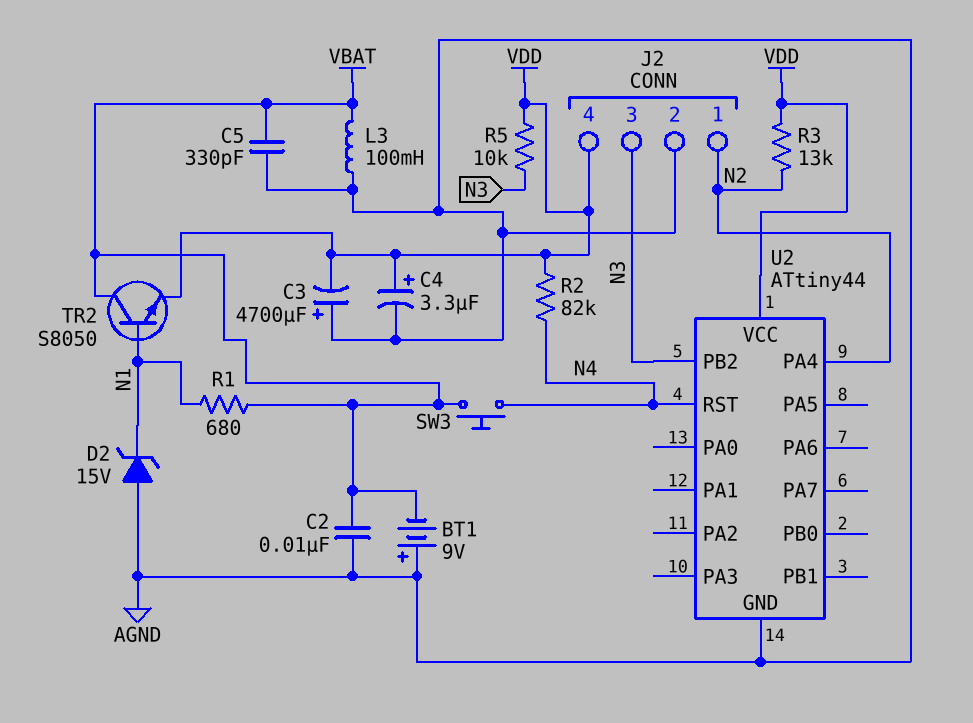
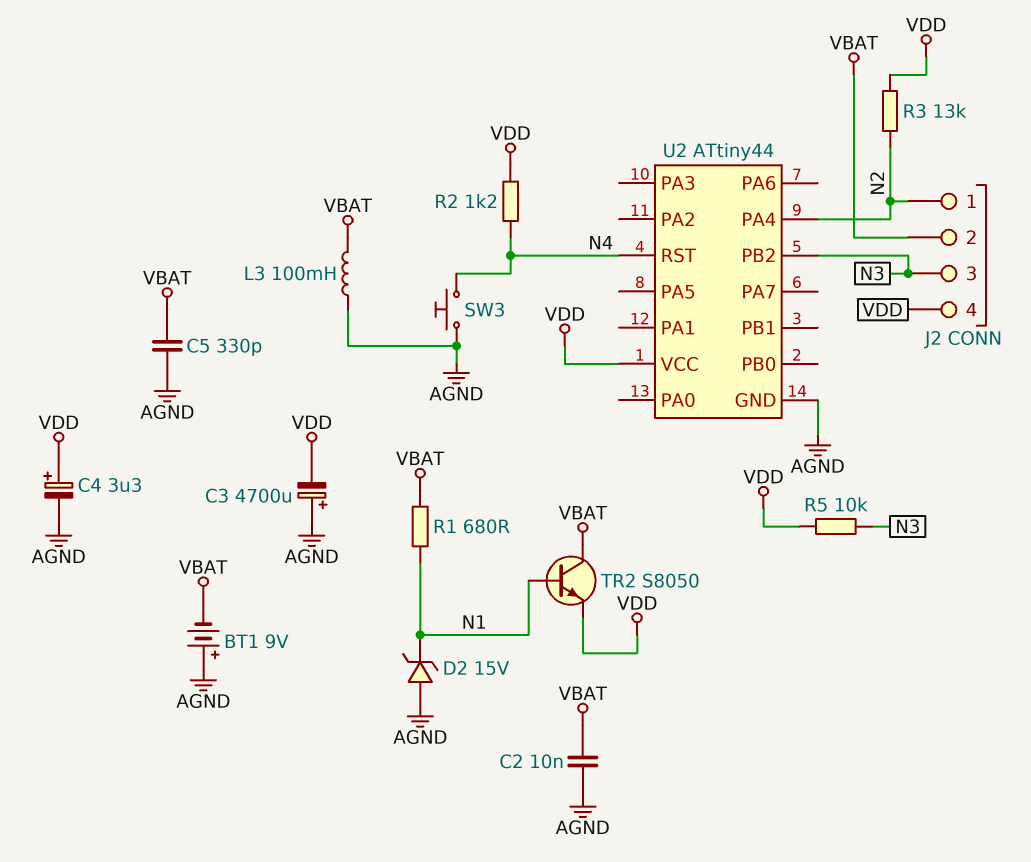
J2 pin 2: AGND -> VBAT
R2: 82k (N4, VDD) -> 1.2k (N4, VDD)
SW3: button (N4, VBAT) -> button (AGND, N4)

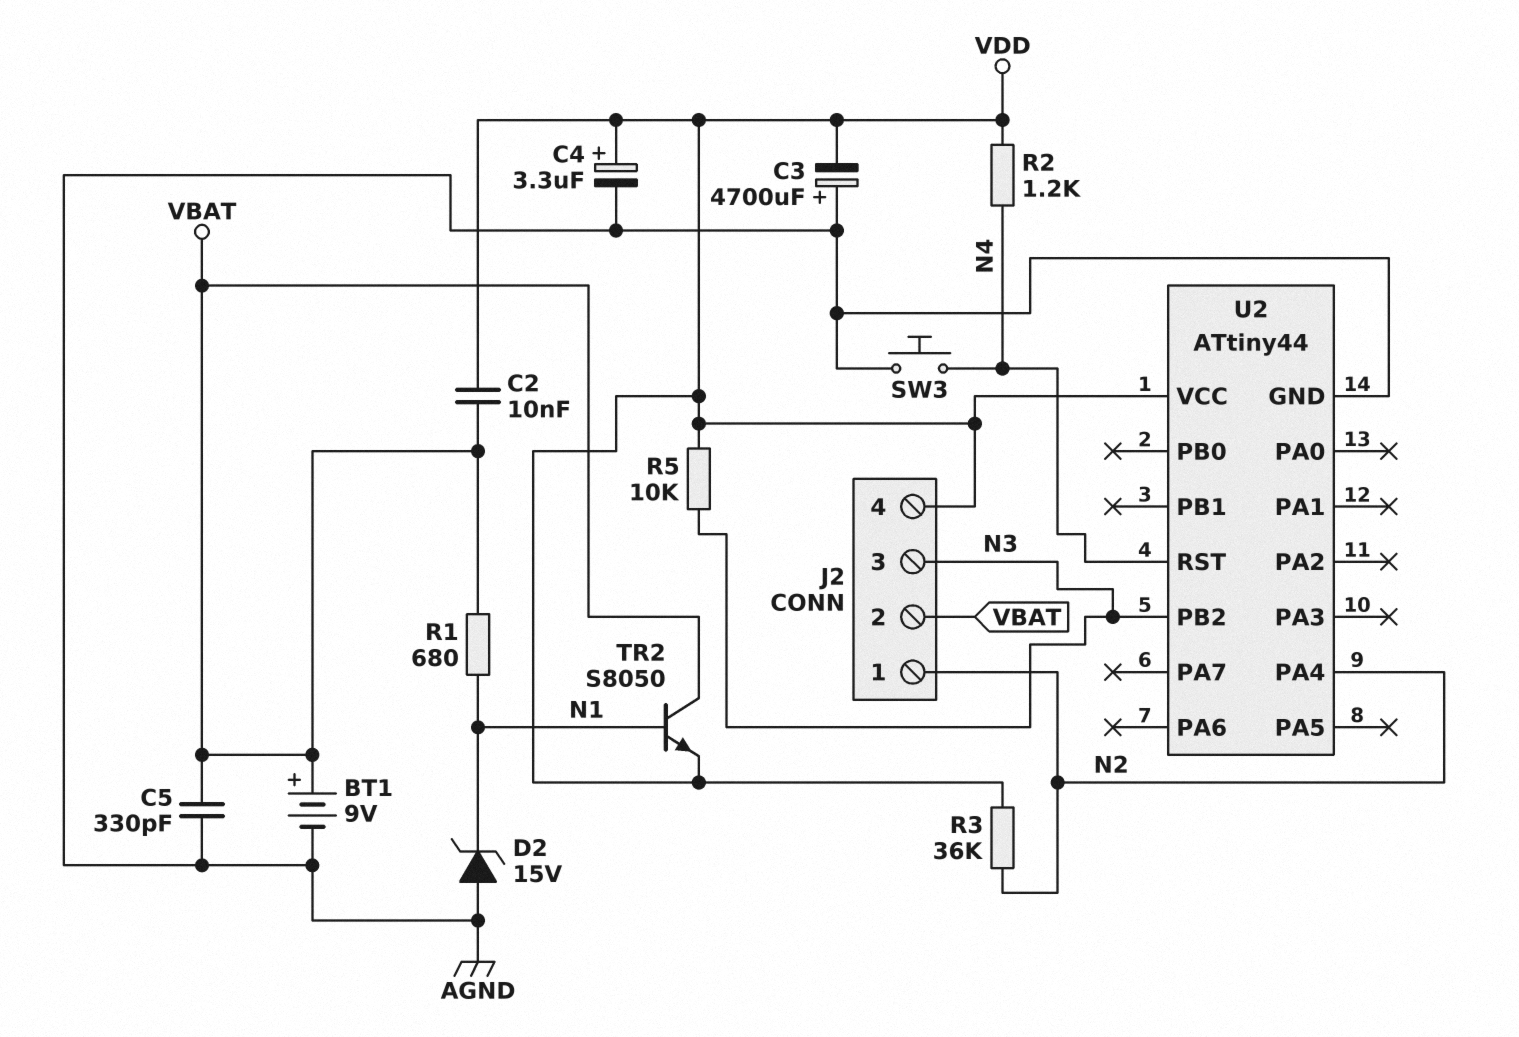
BT1: 9V (plus AGND, minus VBAT) -> 9V (plus VBAT, minus AGND)
C2: 10nF (AGND, VBAT) -> 10nF (VBAT, VDD)
L3: 100mH (AGND, VBAT) -> none
R3: 13k (N2, VDD) -> 36k (N2, VDD)

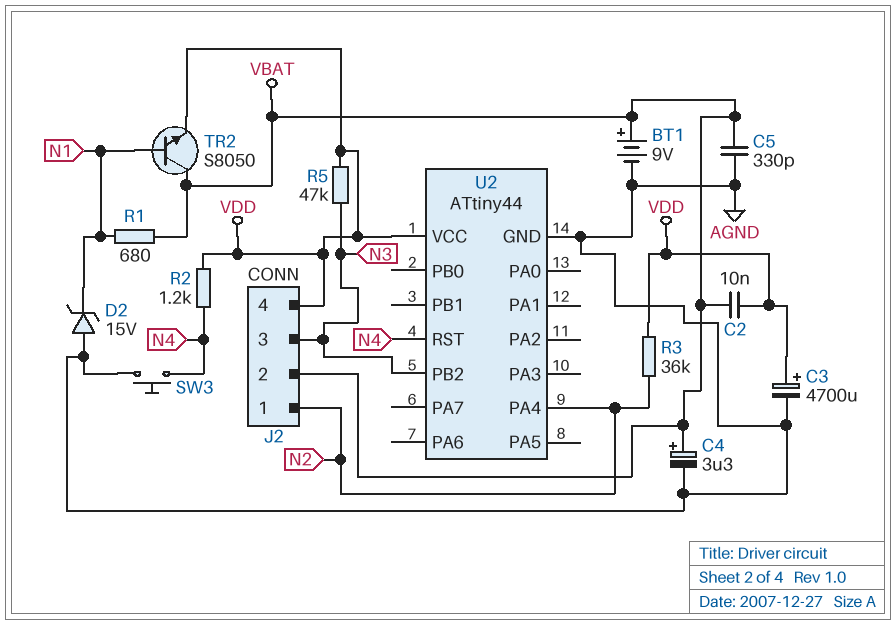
C3: 4700uF (plus AGND, minus VDD) -> 4700uF (plus VDD, minus AGND)
C4: 3.3uF (plus VDD, minus AGND) -> 3.3uF (plus VBAT, minus AGND)
R5: 10k (N3, VDD) -> 47k (N3, VDD)

